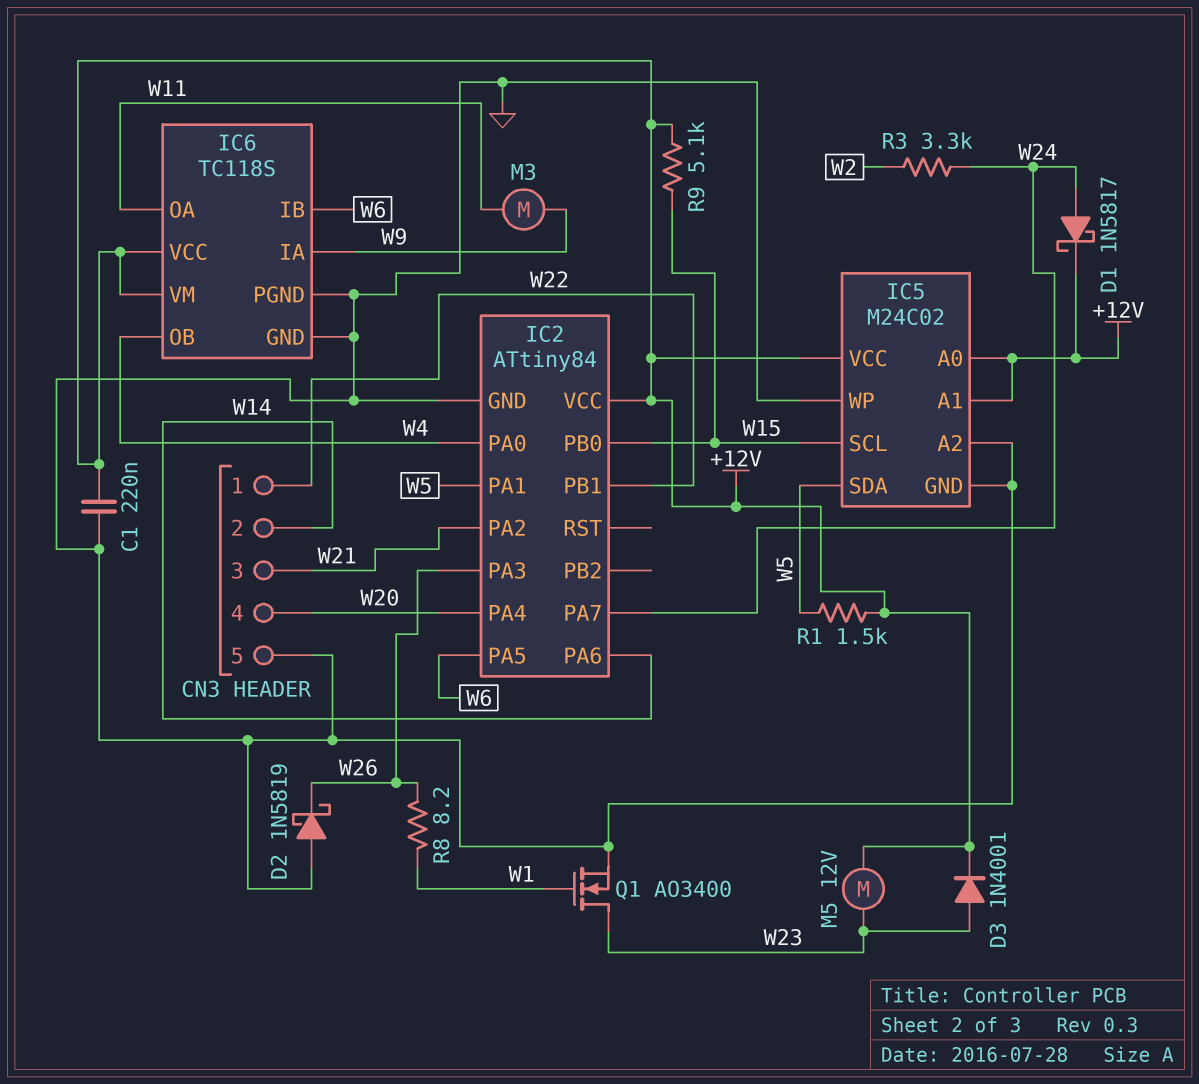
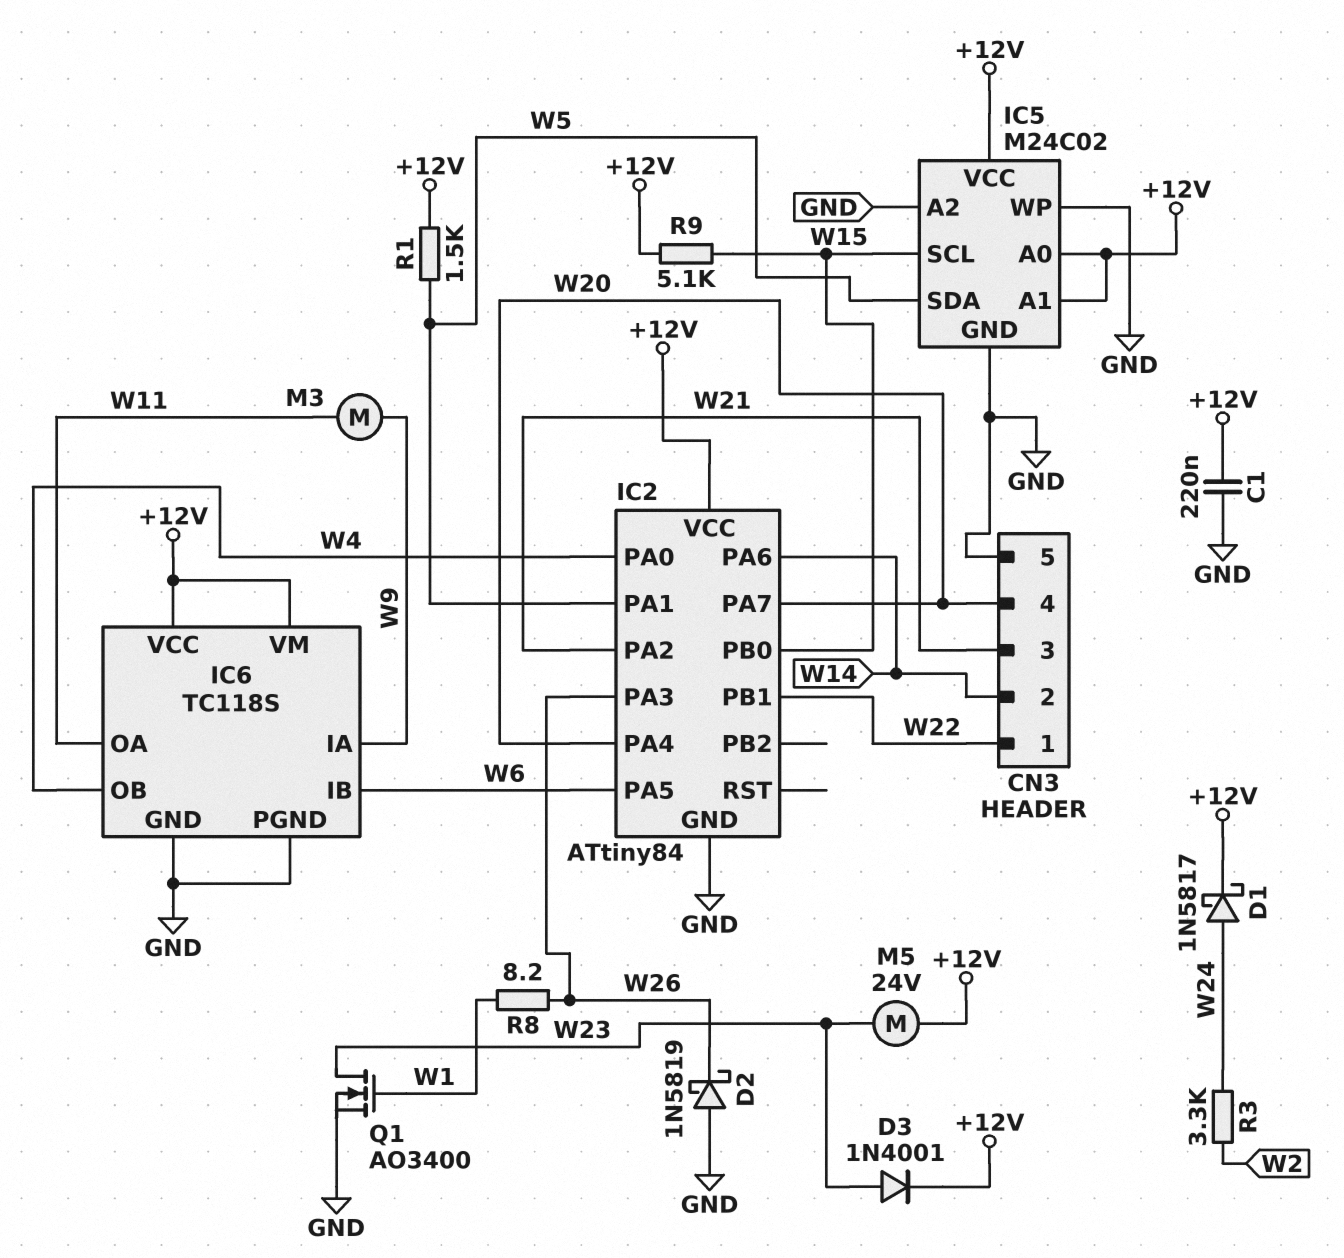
IC2 pin PA7: W24 -> W20
M5: motor 12V (+12V, W23) -> motor 24V (+12V, W23)

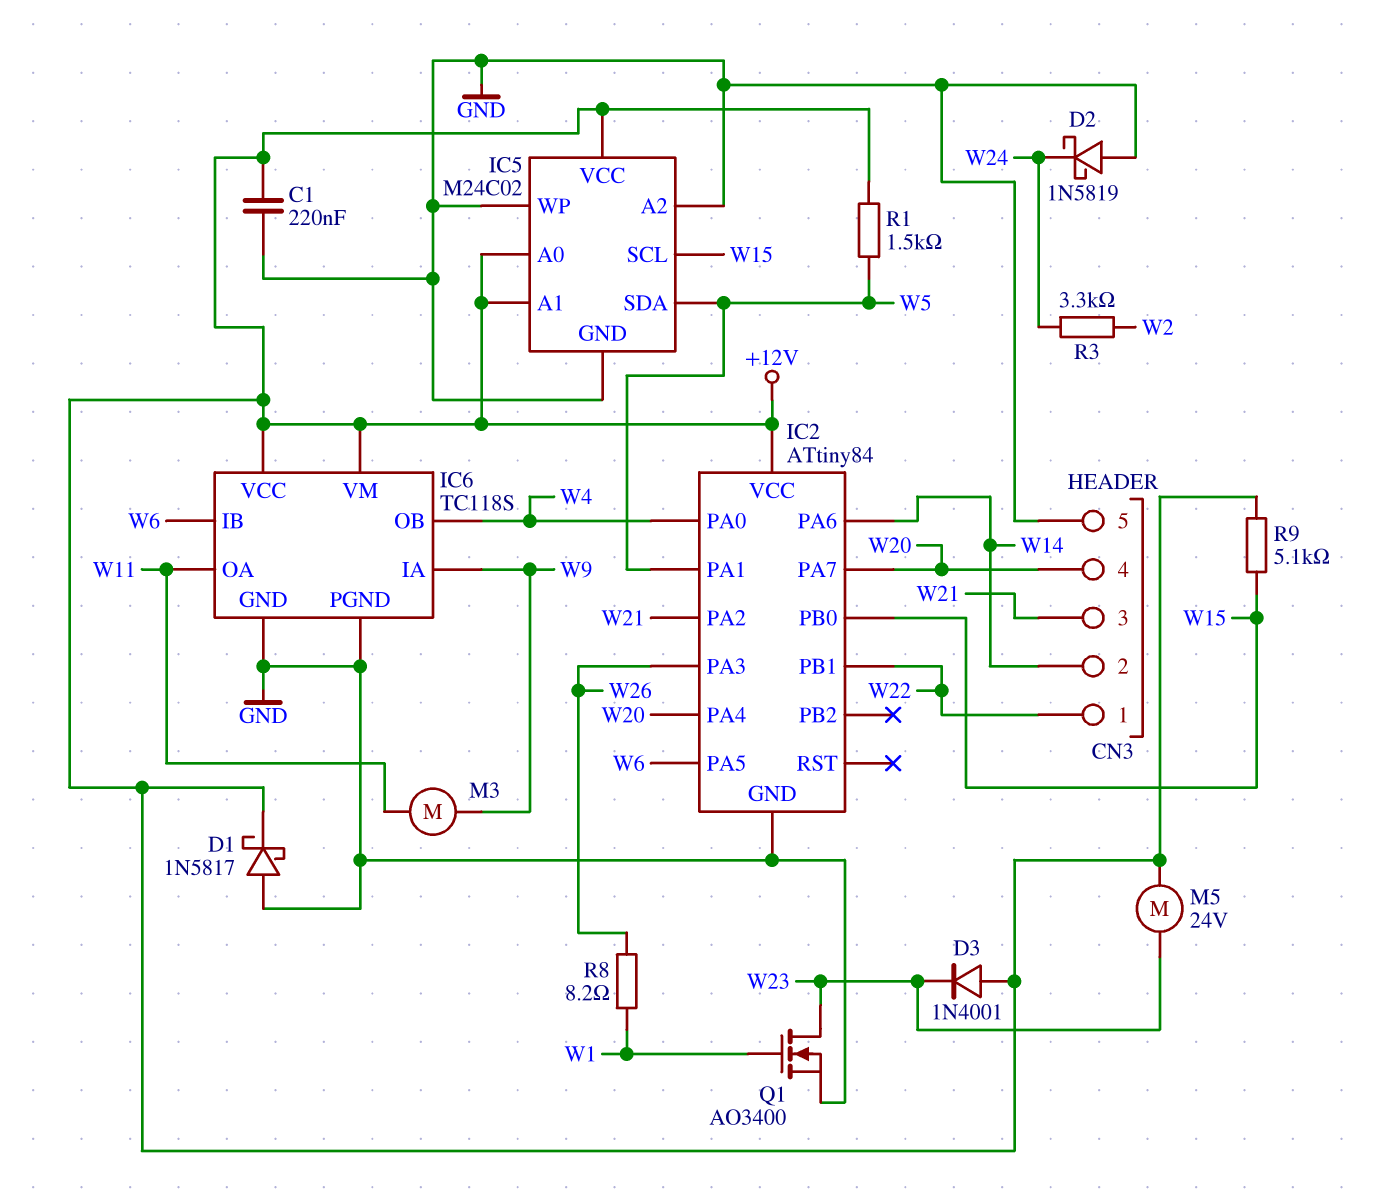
D1: schottky 1N5817 (A W24, K +12V) -> schottky 1N5817 (A GND, K +12V)
D2: schottky 1N5819 (A GND, K W26) -> schottky 1N5819 (A GND, K W24)
D3: diode 1N4001 (A W23, K +12V) -> diode 1N4001 (A +12V, K W23)

